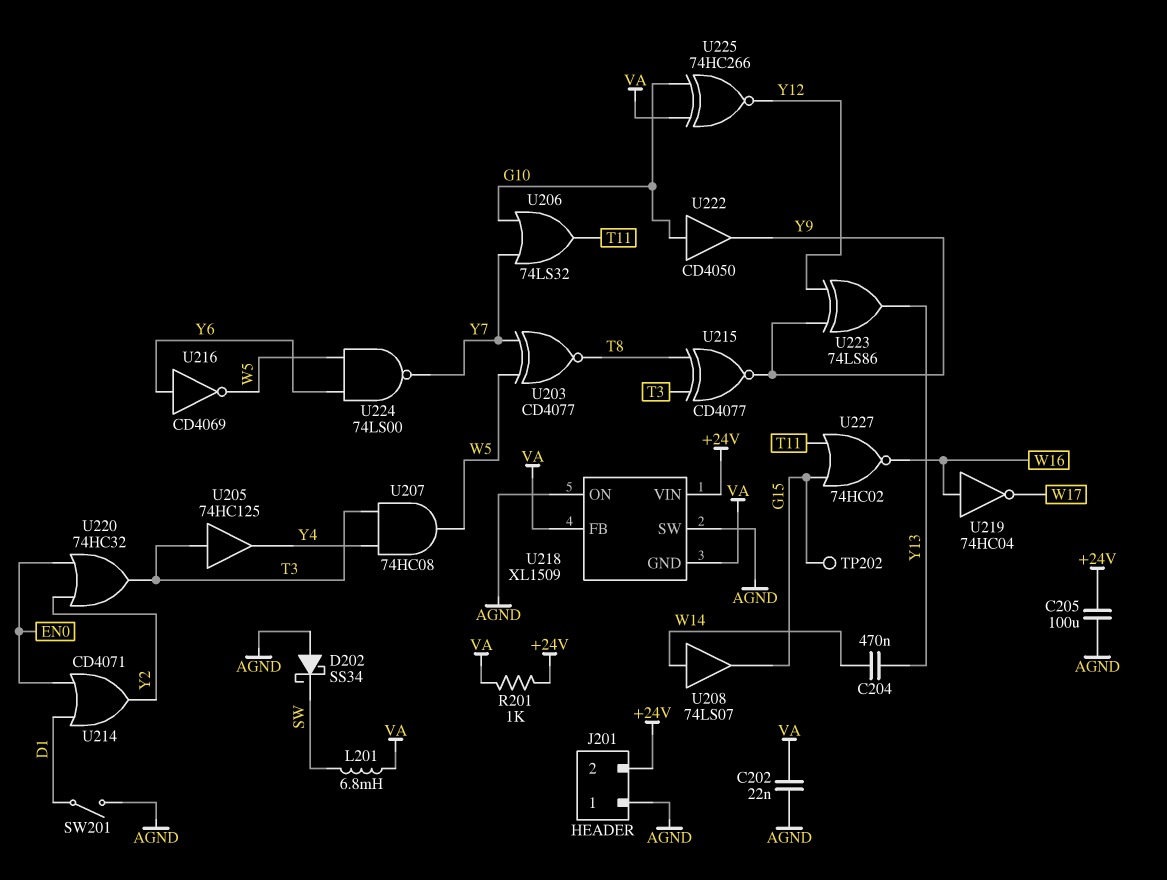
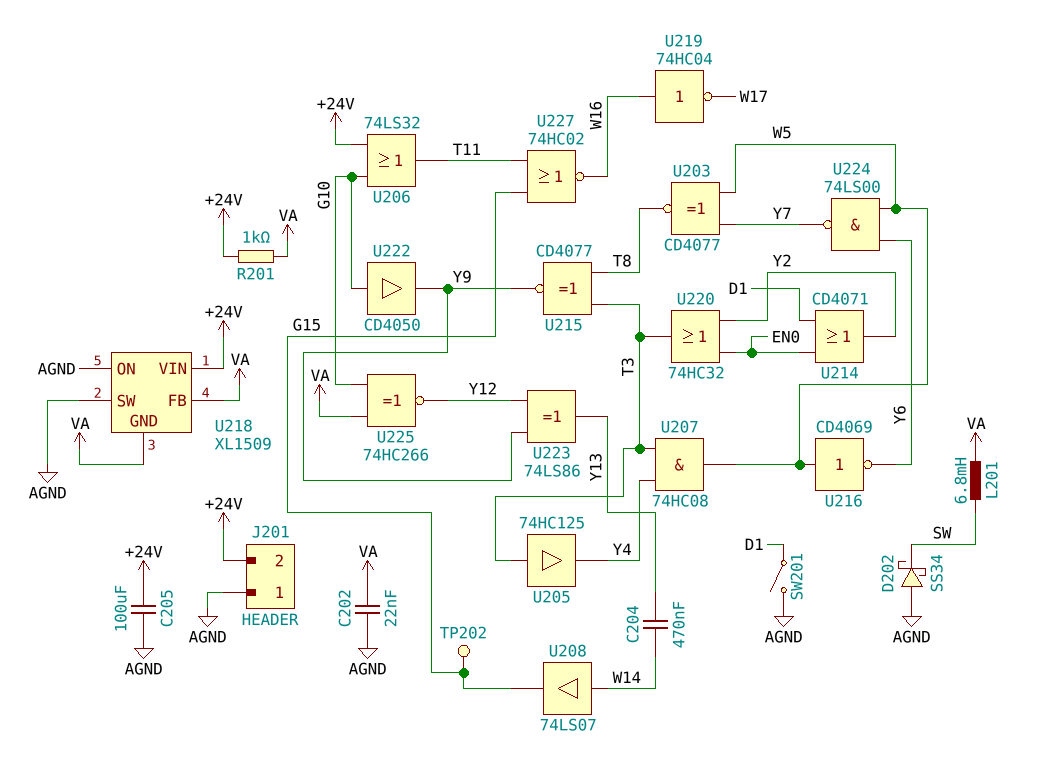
U206: OR 74LS32 (in G10, in Y7, out T11) -> OR 74LS32 (in +24V, in G10, out T11)
U216: NOT CD4069 (in Y6, out W5) -> NOT CD4069 (in W5, out Y6)

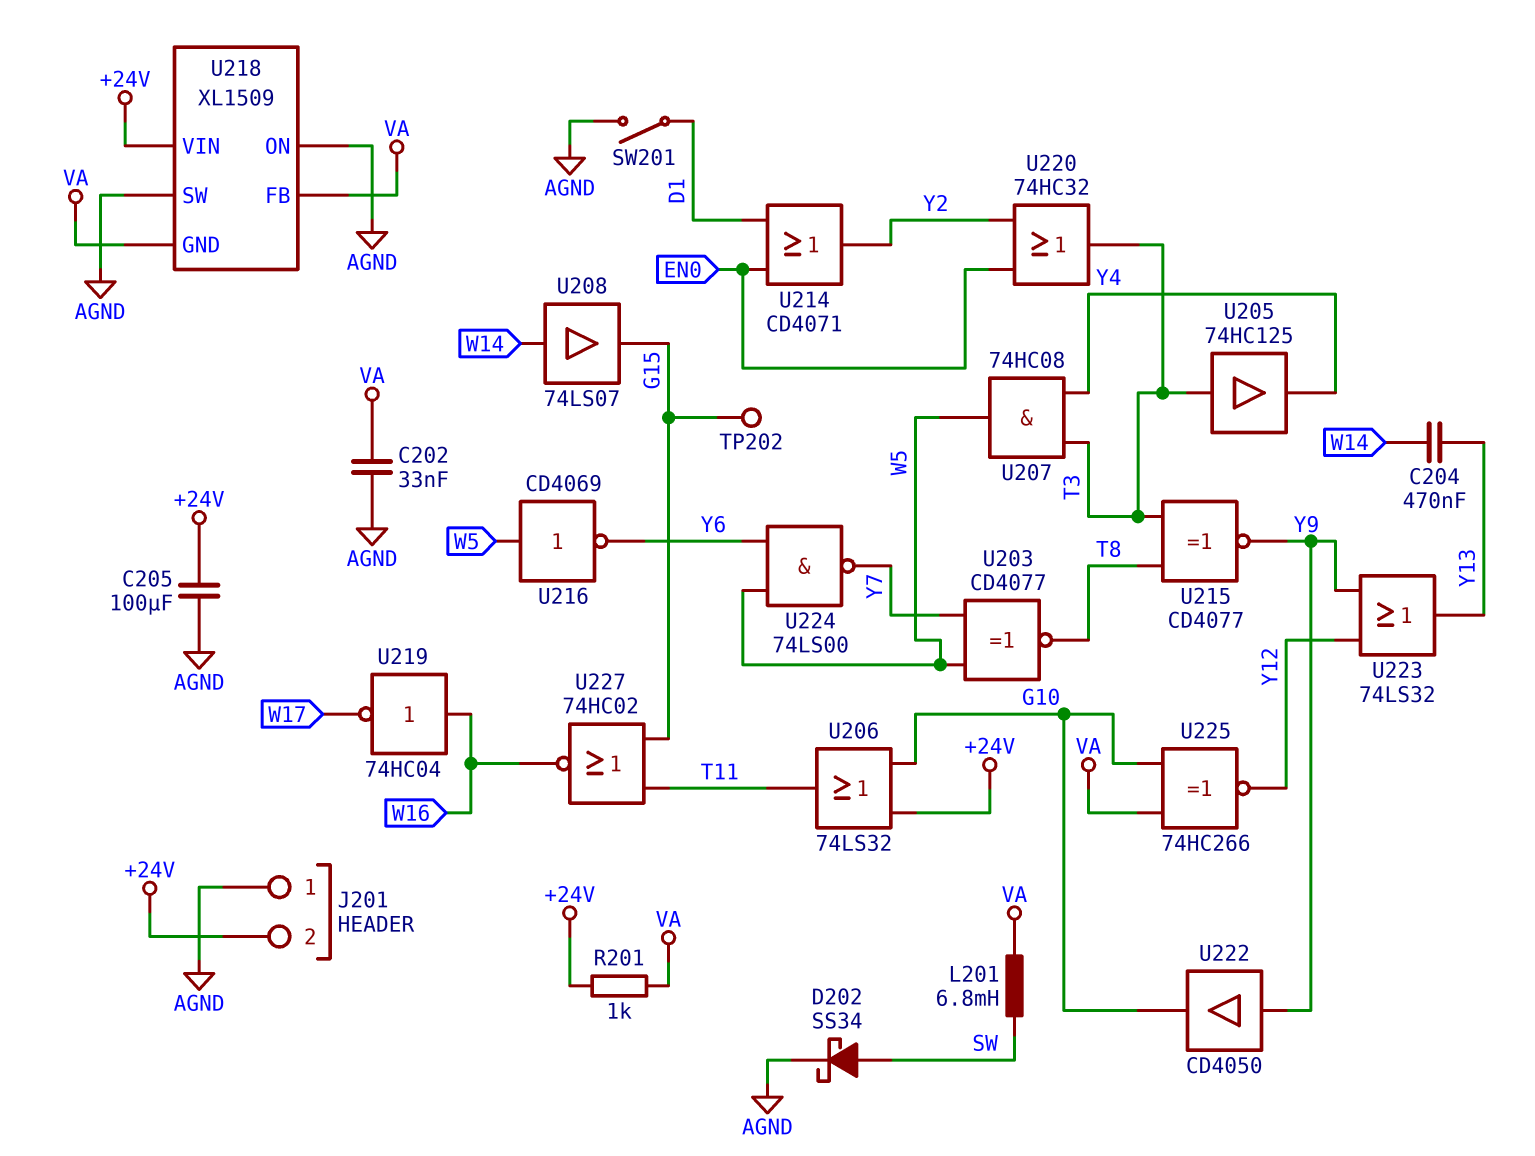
C202: 22nF (AGND, VA) -> 33nF (AGND, VA)
D202: schottky SS34 (A AGND, K SW) -> schottky SS34 (A SW, K AGND)
U222: buffer CD4050 (in G10, out Y9) -> buffer CD4050 (in Y9, out G10)
U223: XOR 74LS86 (in Y9, in Y12, out Y13) -> OR 74LS32 (in Y9, in Y12, out Y13)

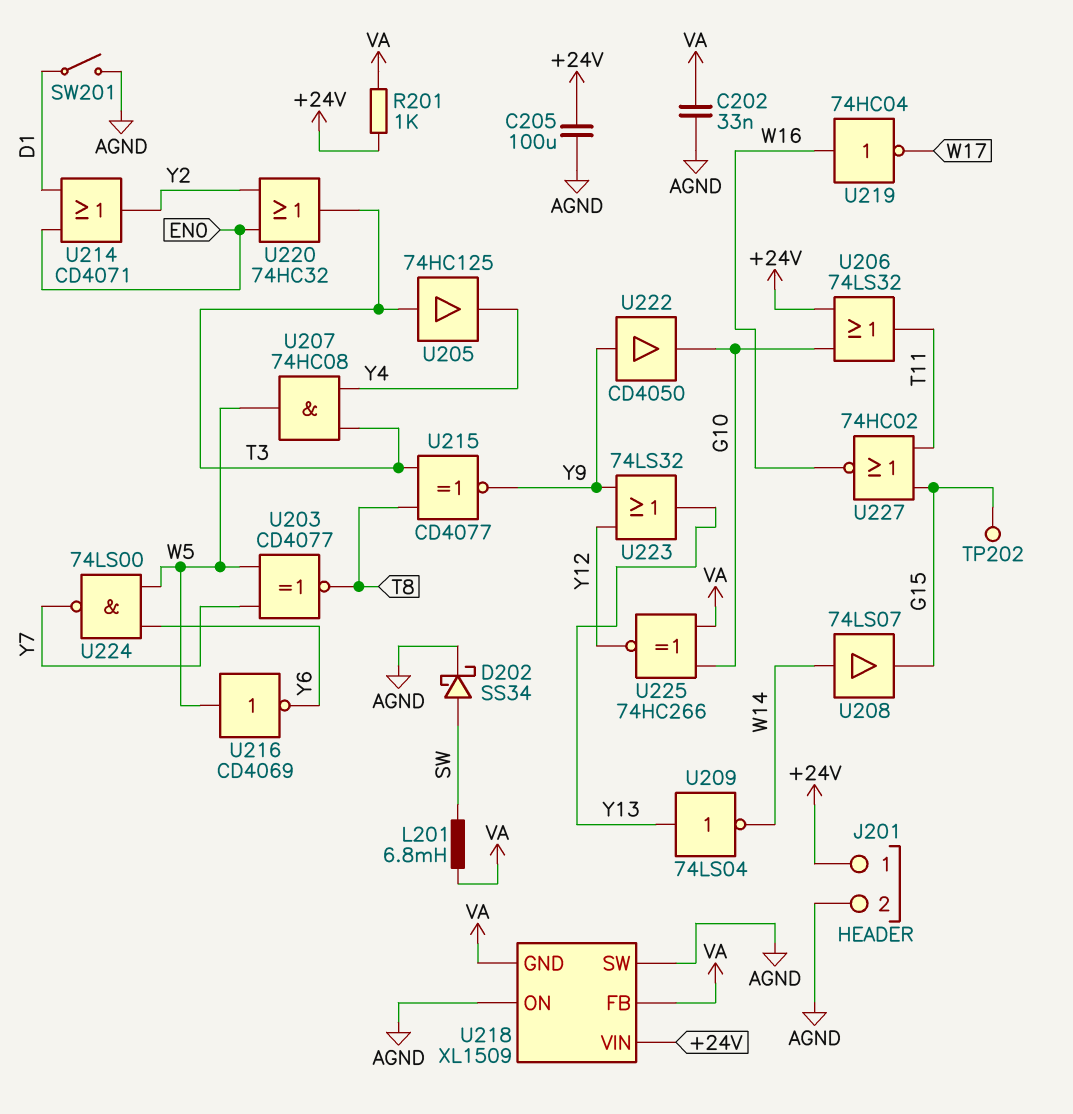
C204: 470nF (W14, Y13) -> none
J201 pin 1: AGND -> +24V
J201 pin 2: +24V -> AGND
U209: none -> NOT 74LS04 (in Y13, out W14)

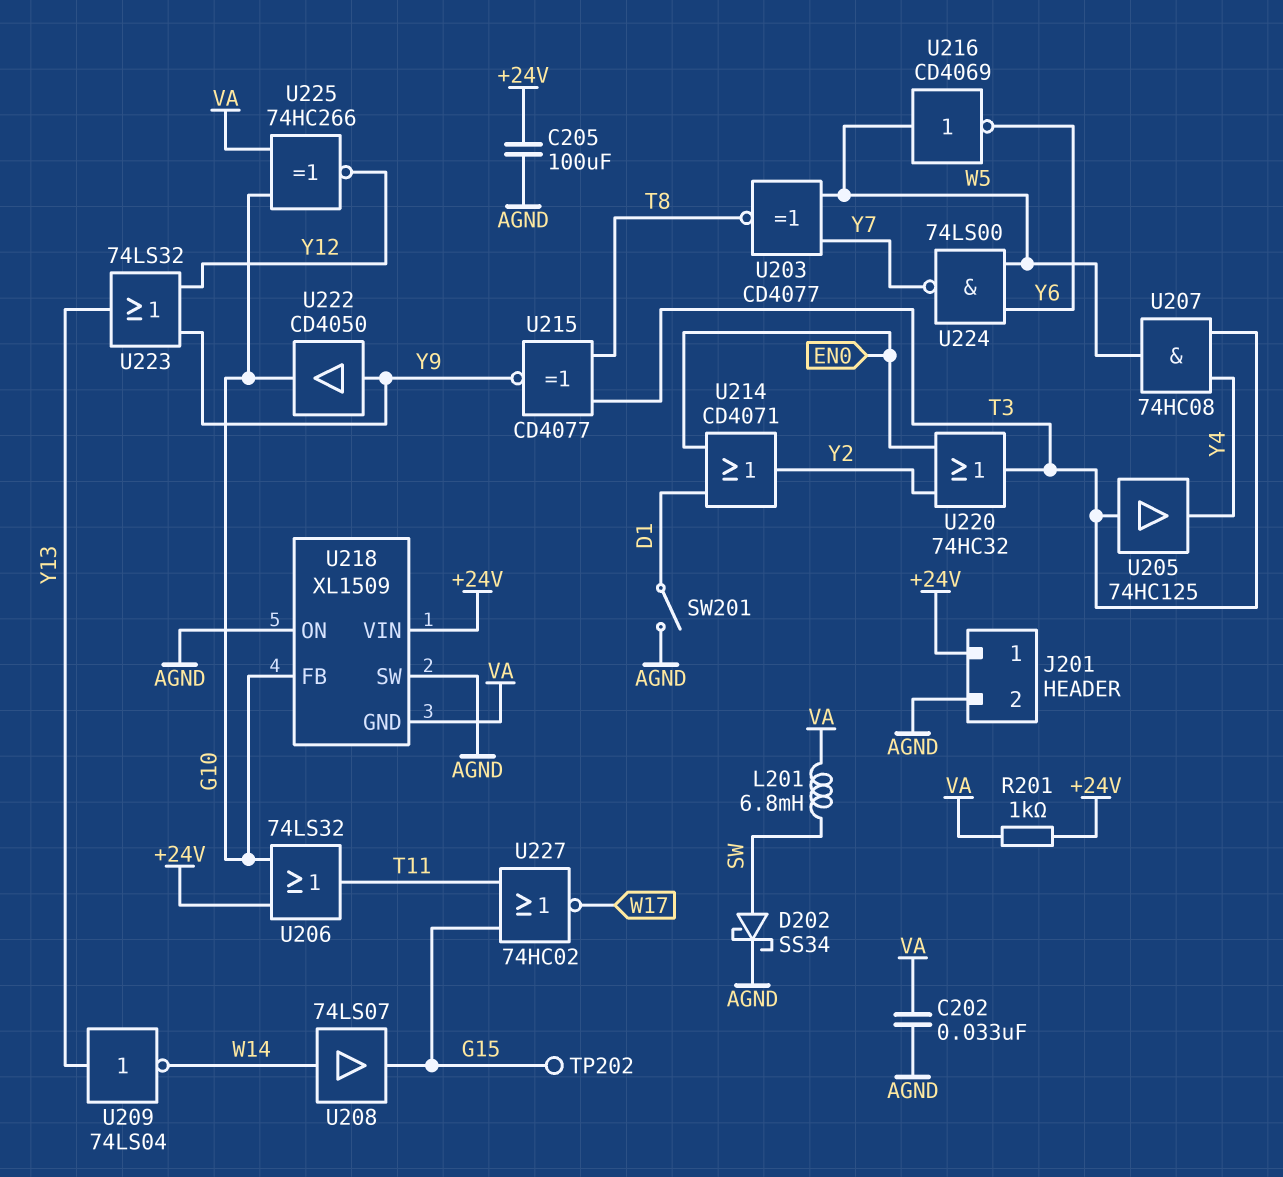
U218 pin FB: VA -> G10
U219: NOT 74HC04 (in W16, out W17) -> none
U227: NOR 74HC02 (in G15, in T11, out W16) -> NOR 74HC02 (in G15, in T11, out W17)

